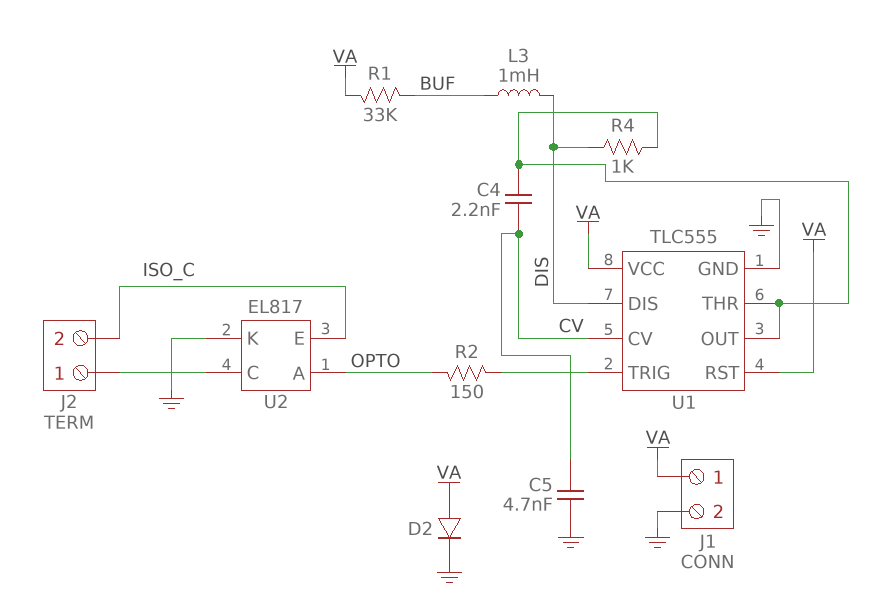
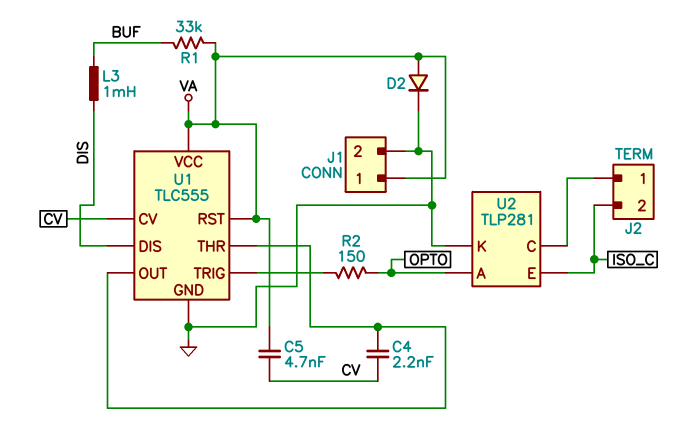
C5: 4.7nF (CV, GND) -> 4.7nF (CV, VA)
R4: 1k (DIS, U1/OUT) -> none
U2: EL817 -> TLP281

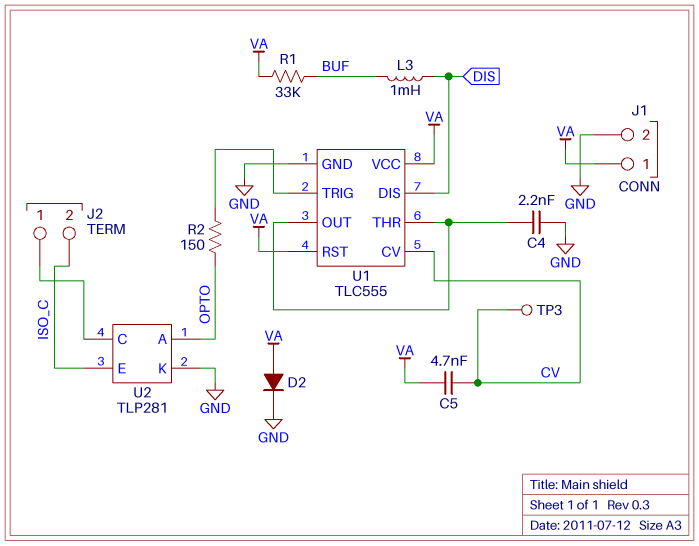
C4: 2.2nF (CV, U1/OUT) -> 2.2nF (GND, U1/OUT)
TP3: none -> test point (CV)

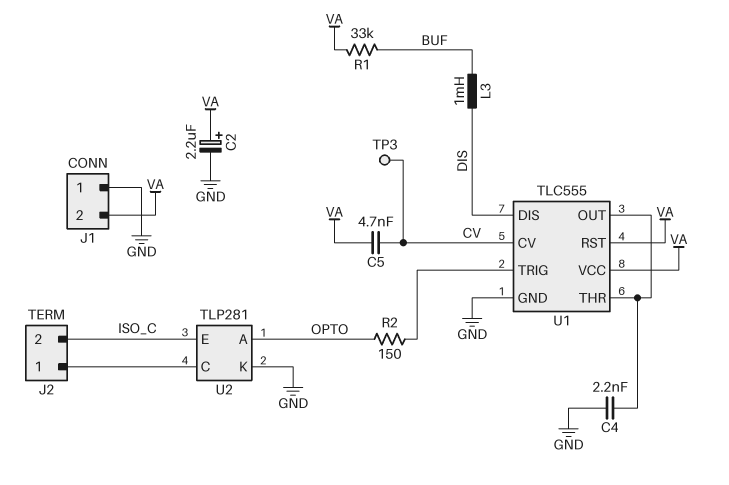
C2: none -> 2.2uF (plus VA, minus GND)
D2: diode (A VA, K GND) -> none
J1 pin 1: VA -> GND
J1 pin 2: GND -> VA

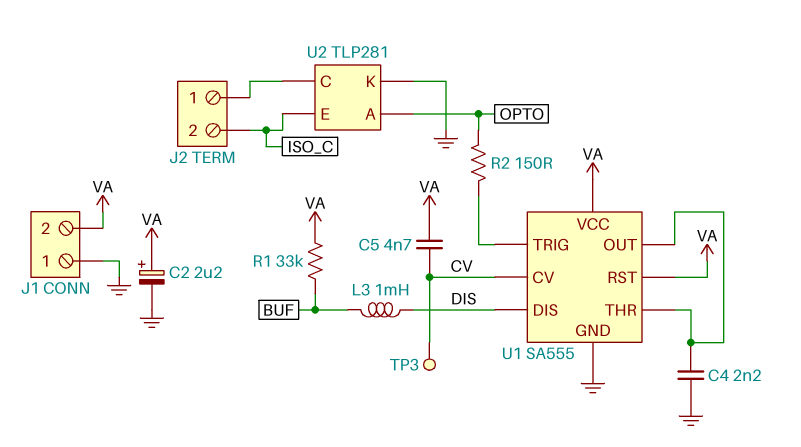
U1: TLC555 -> SA555

